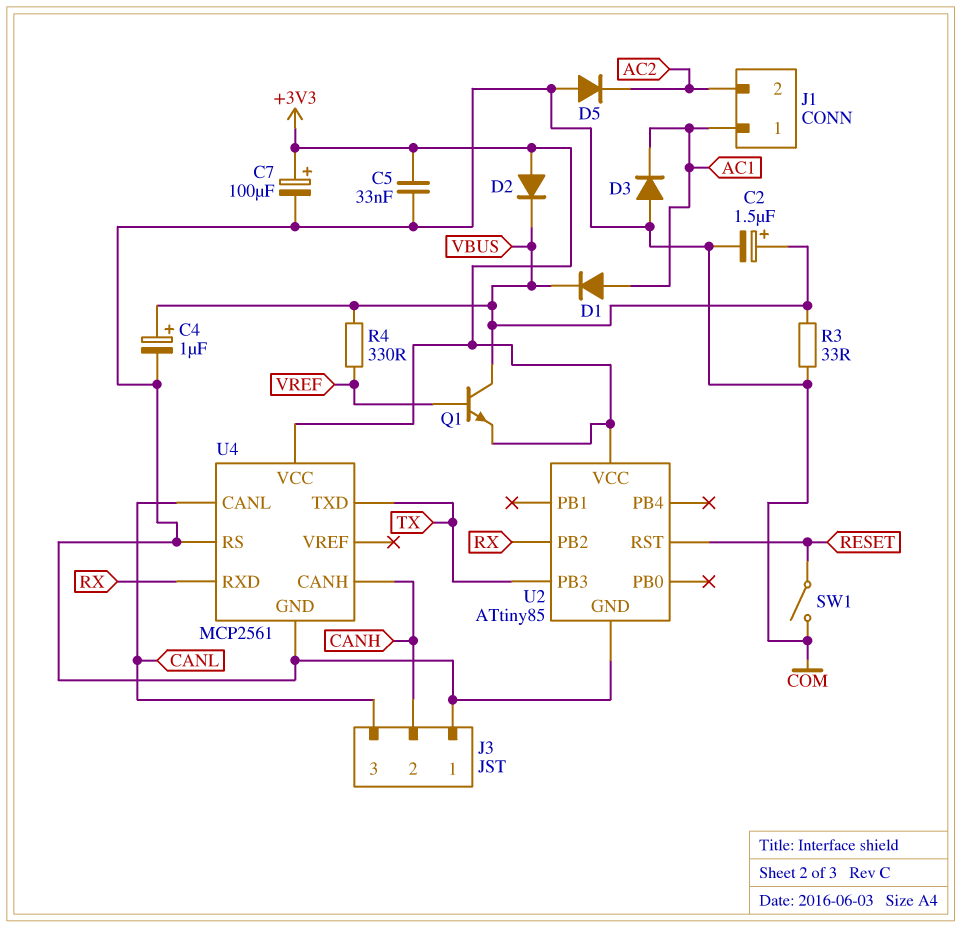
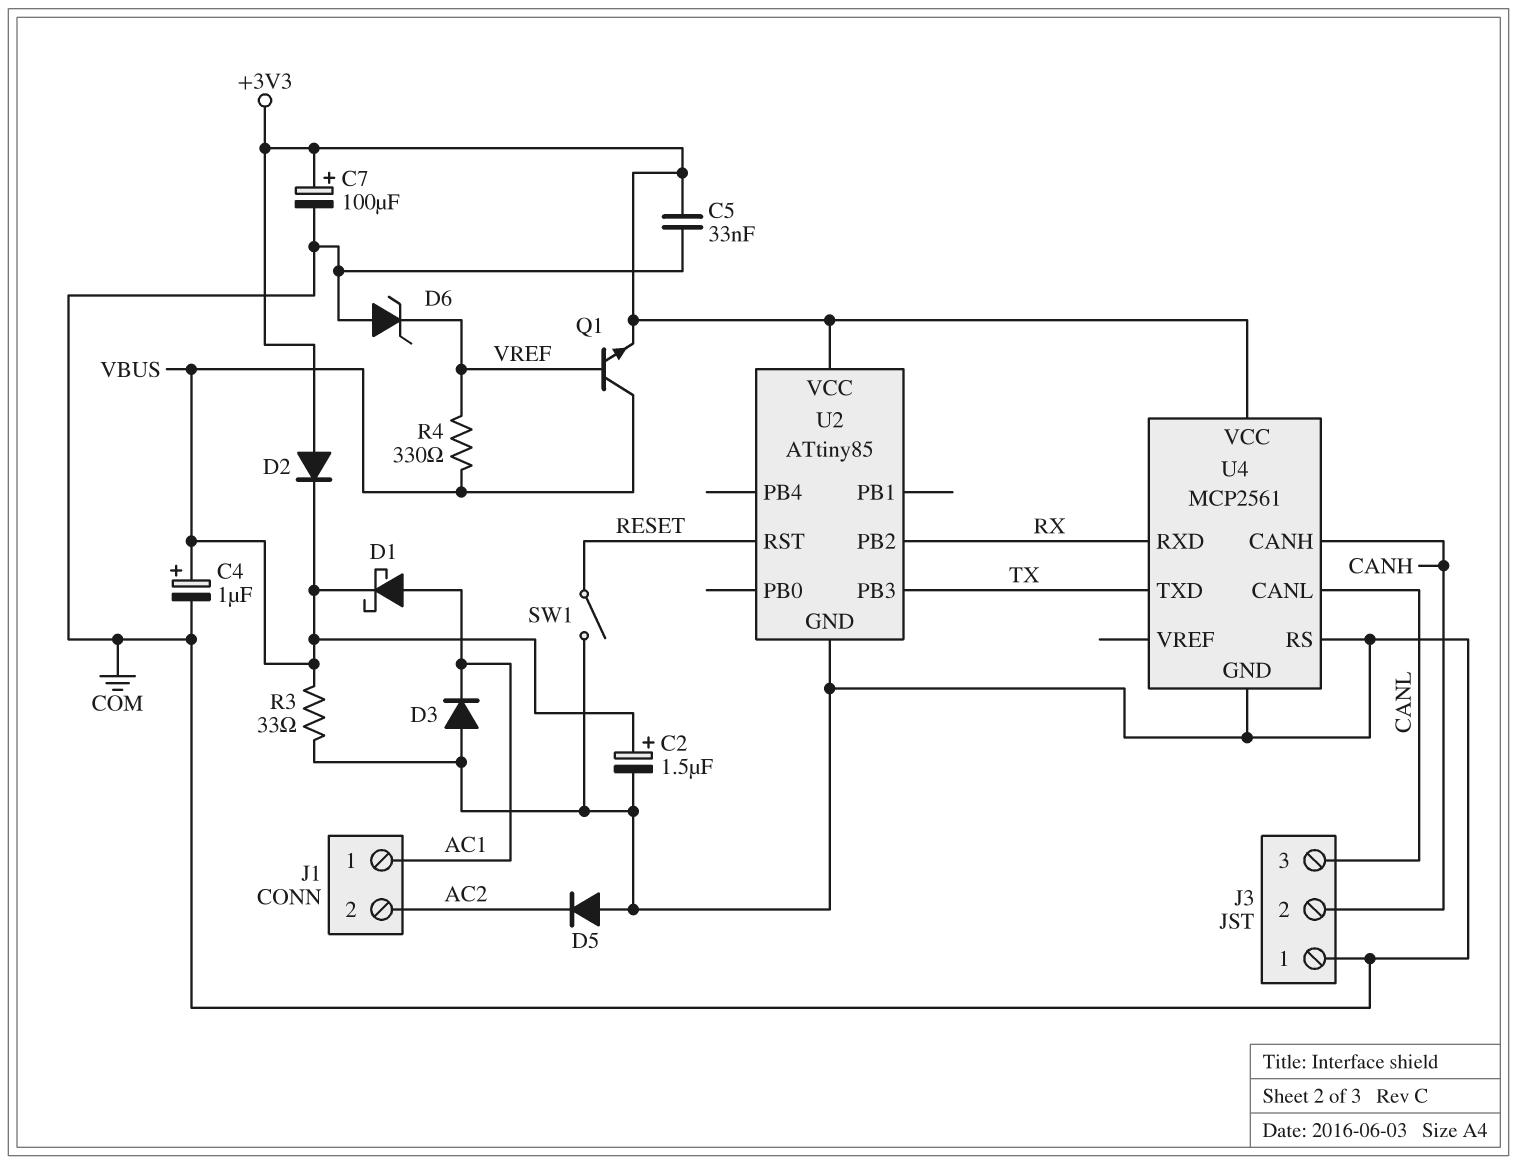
D1: diode (A AC1, K VBUS) -> schottky (A AC1, K VBUS)
D6: none -> zener (A COM, K VREF)

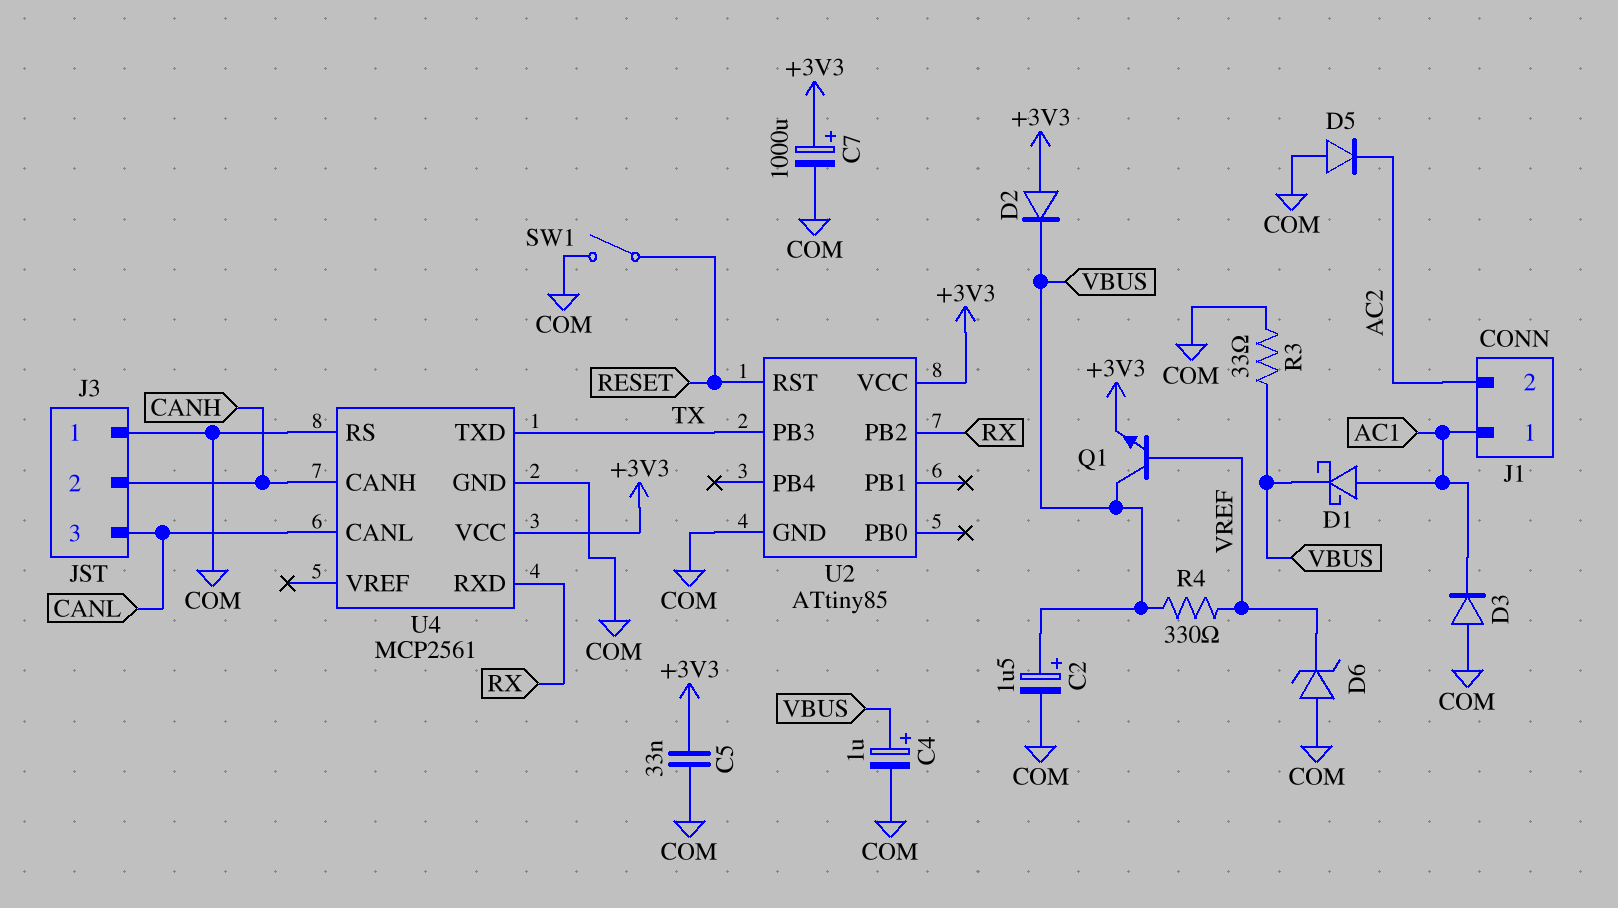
C7: 100uF (plus +3V3, minus COM) -> 1000uF (plus +3V3, minus COM)

